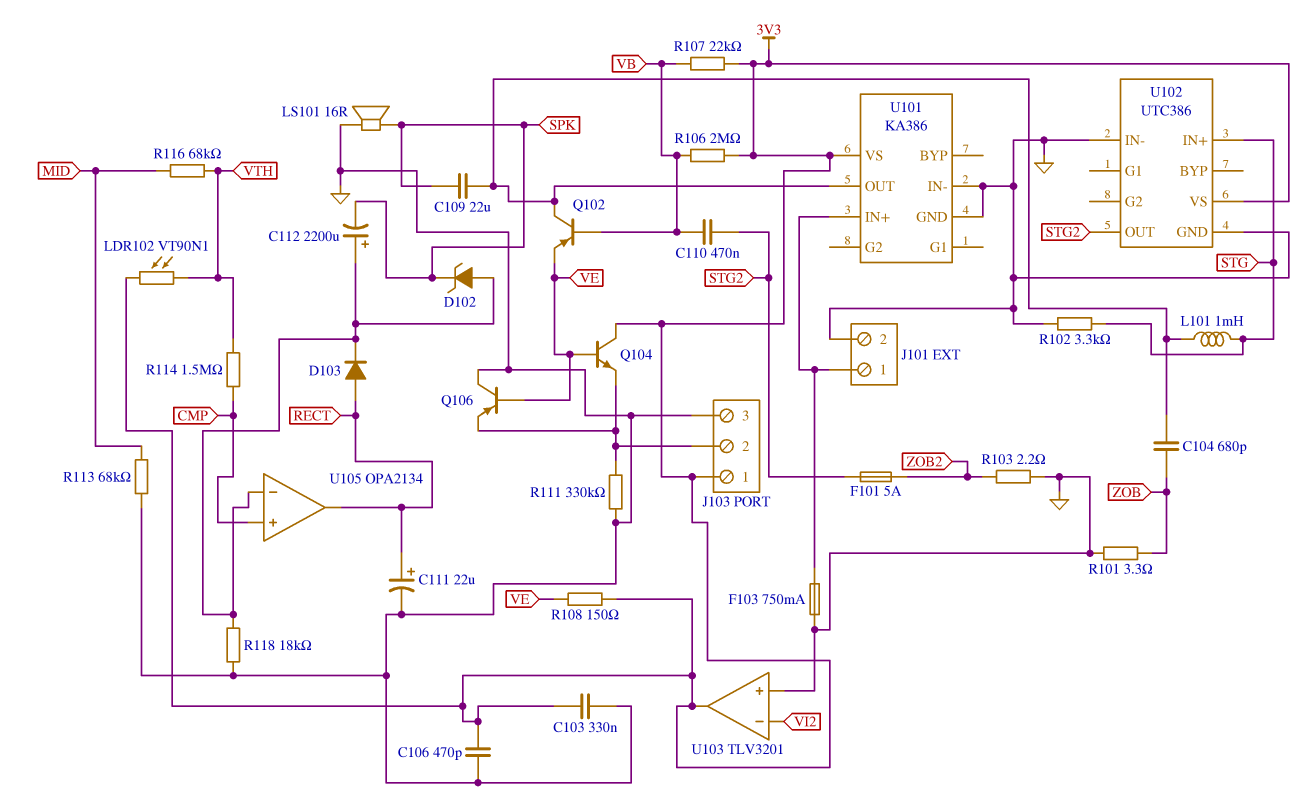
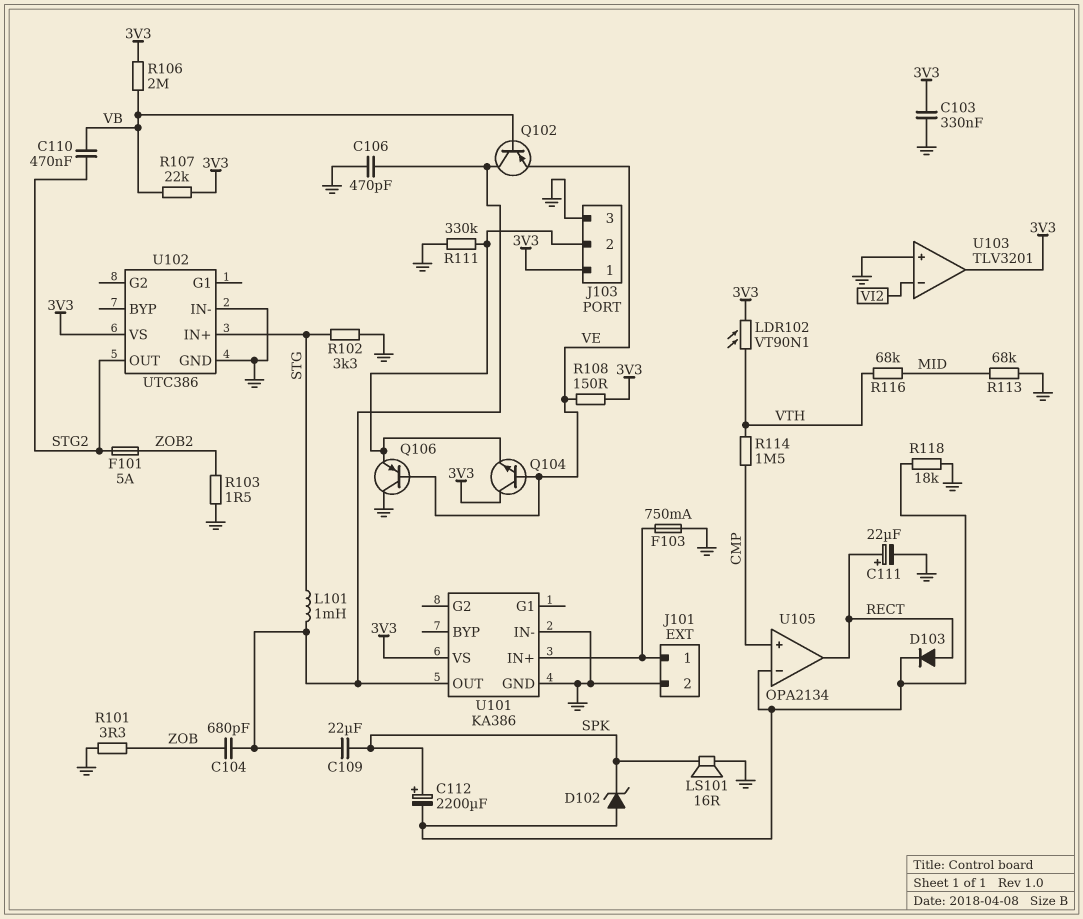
C106: 470pF (3V3, GND) -> 470pF (GND, U101/OUT)
C112: 2200uF (plus U105/in-, minus SPK) -> 2200uF (plus SPK, minus U105/in-)
R103: 2.2 (GND, ZOB2) -> 1.5 (GND, ZOB2)

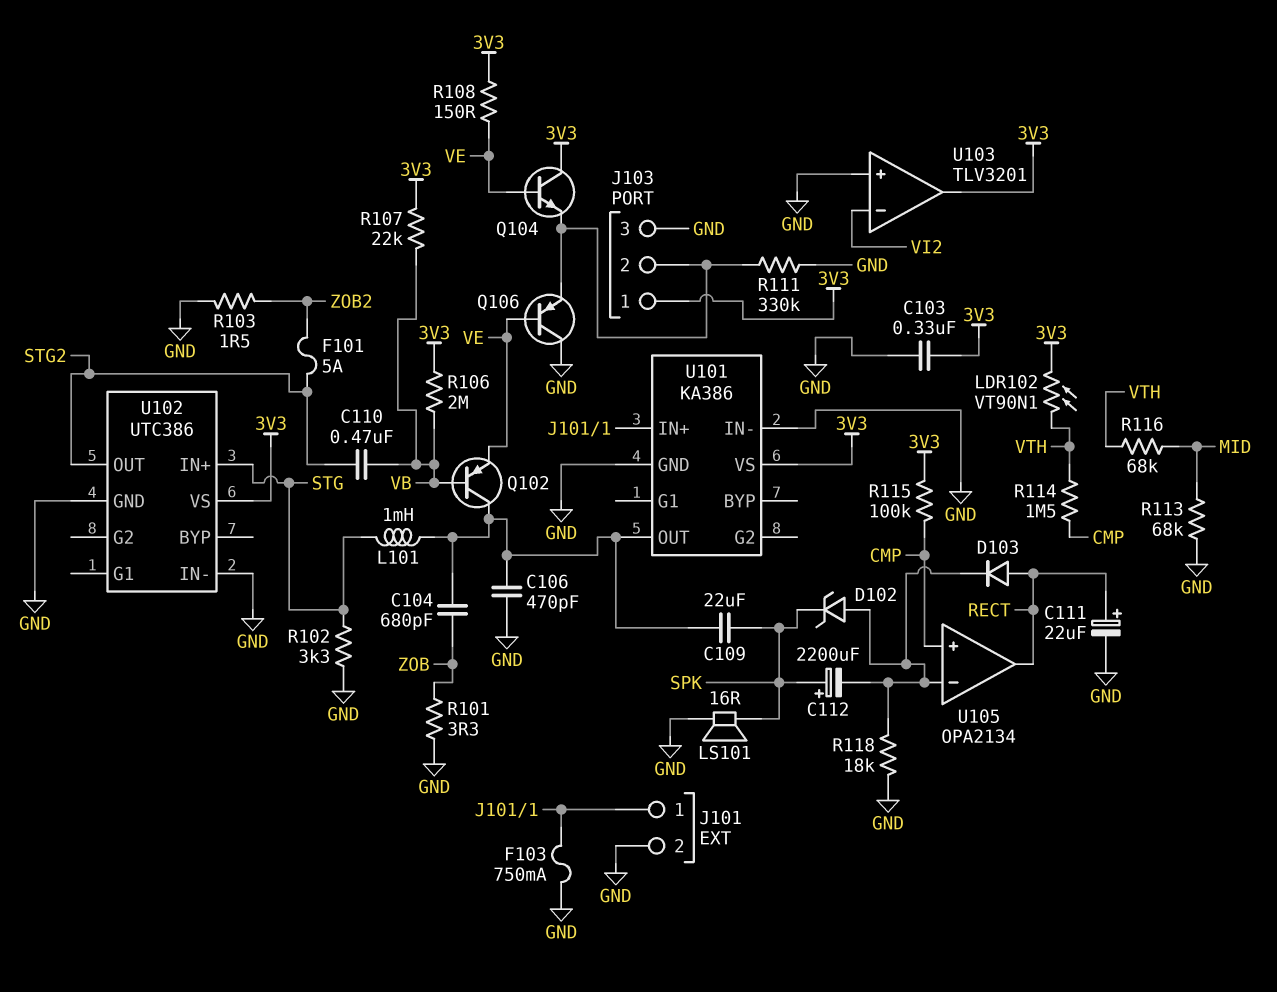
R115: none -> 100k (3V3, CMP)

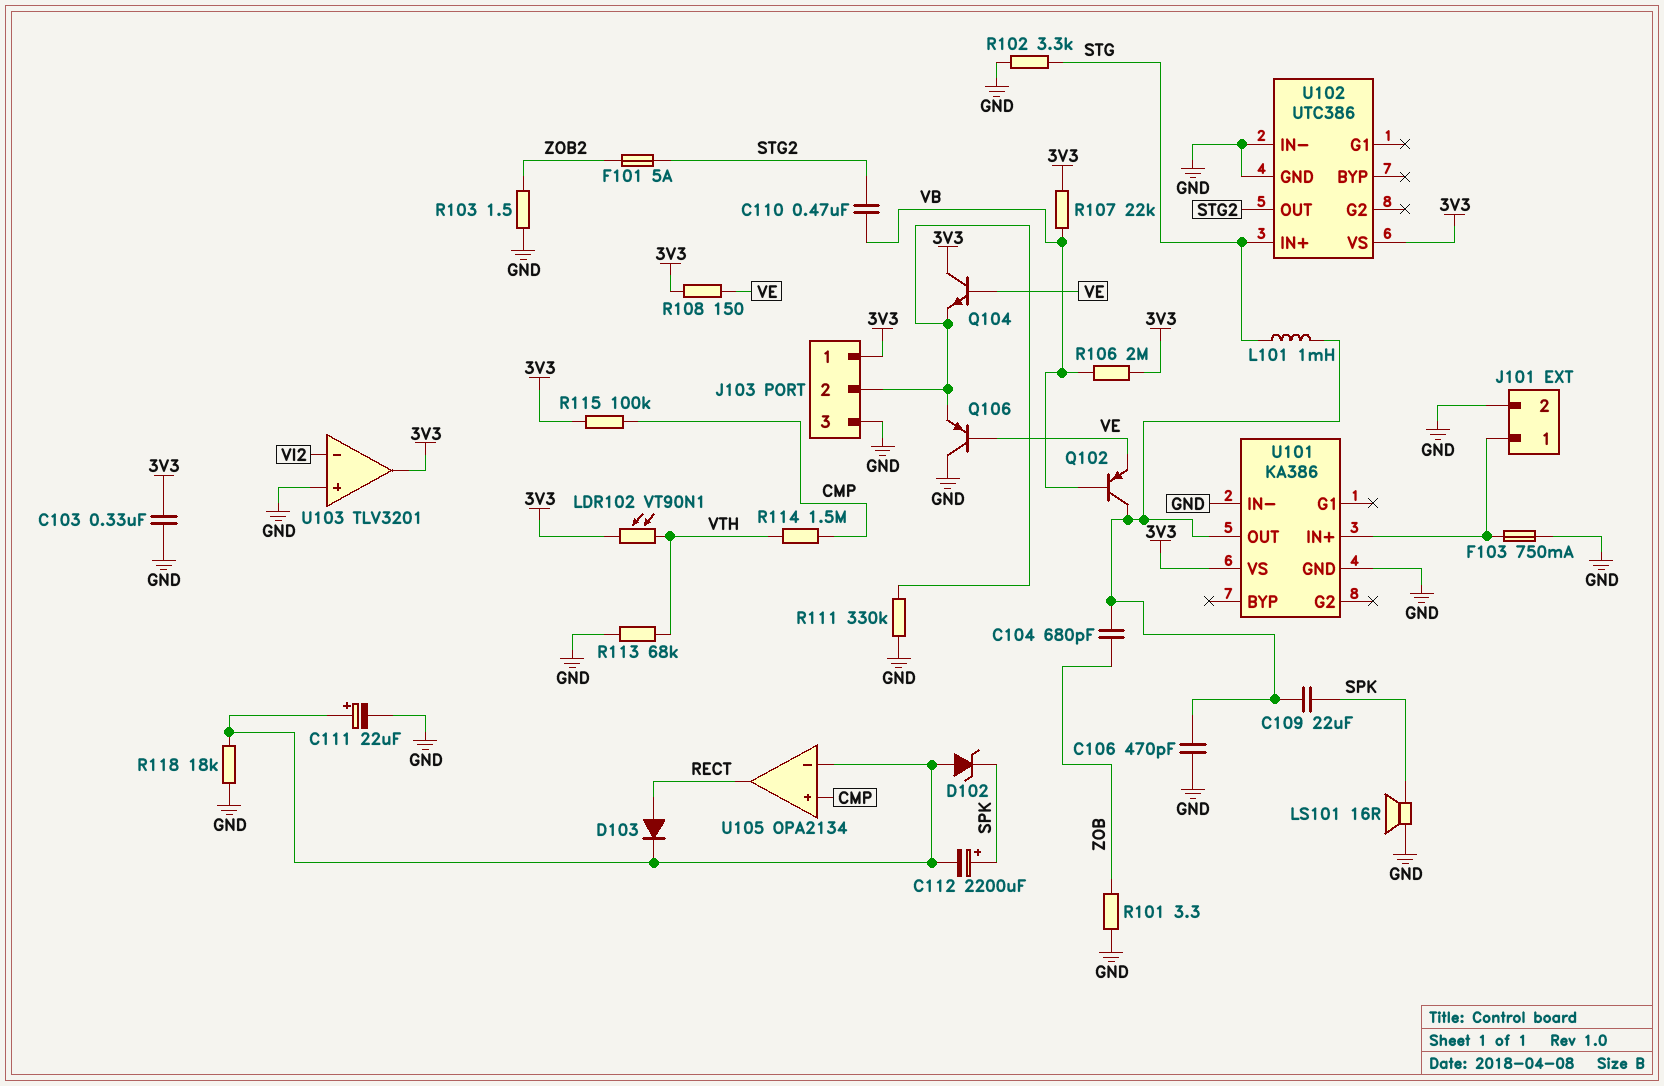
C111: 22uF (plus RECT, minus GND) -> 22uF (plus U105/in-, minus GND)
R113: 68k (GND, MID) -> 68k (GND, VTH)
R116: 68k (MID, VTH) -> none

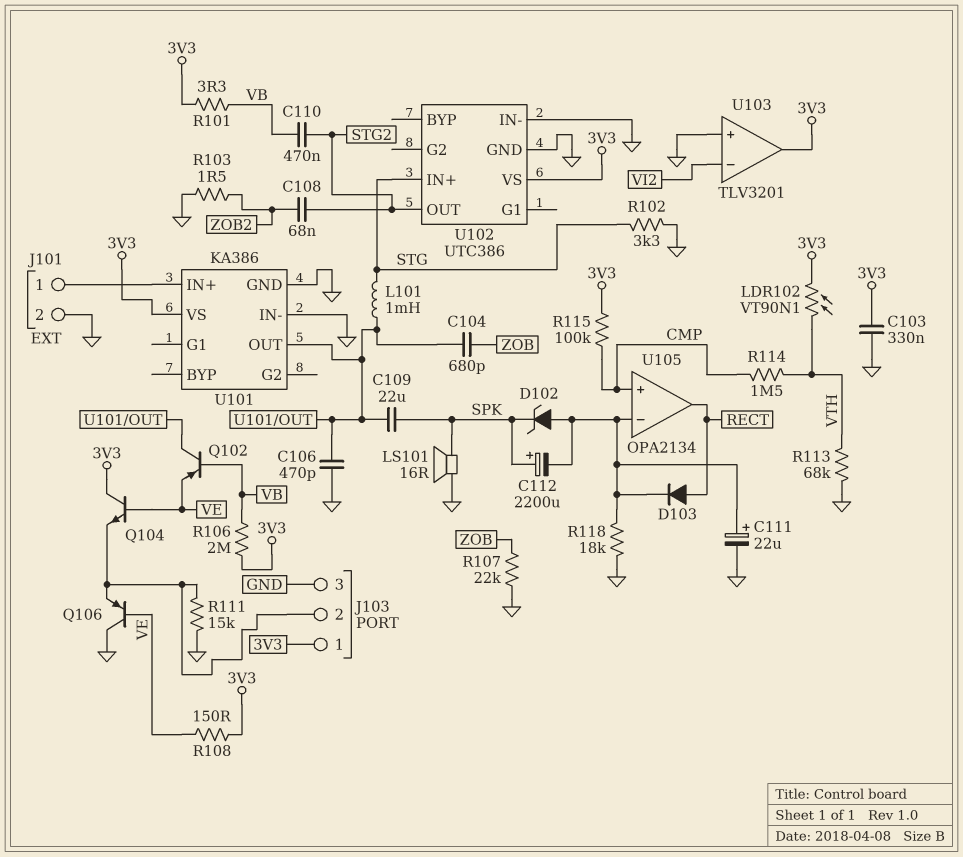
C108: none -> 68nF (STG2, ZOB2)
F101: 5A (STG2, ZOB2) -> none
F103: 750mA (GND, J101/1) -> none
R101: 3.3 (GND, ZOB) -> 3.3 (3V3, VB)
R107: 22k (3V3, VB) -> 22k (GND, ZOB)
R111: 330k (GND, J103/2) -> 15k (GND, J103/2)

